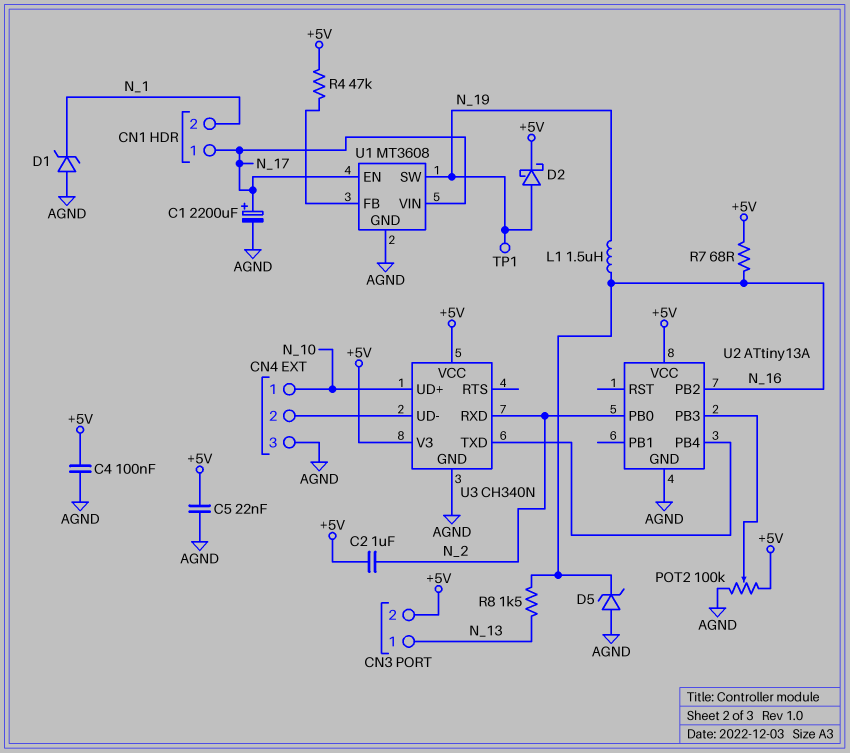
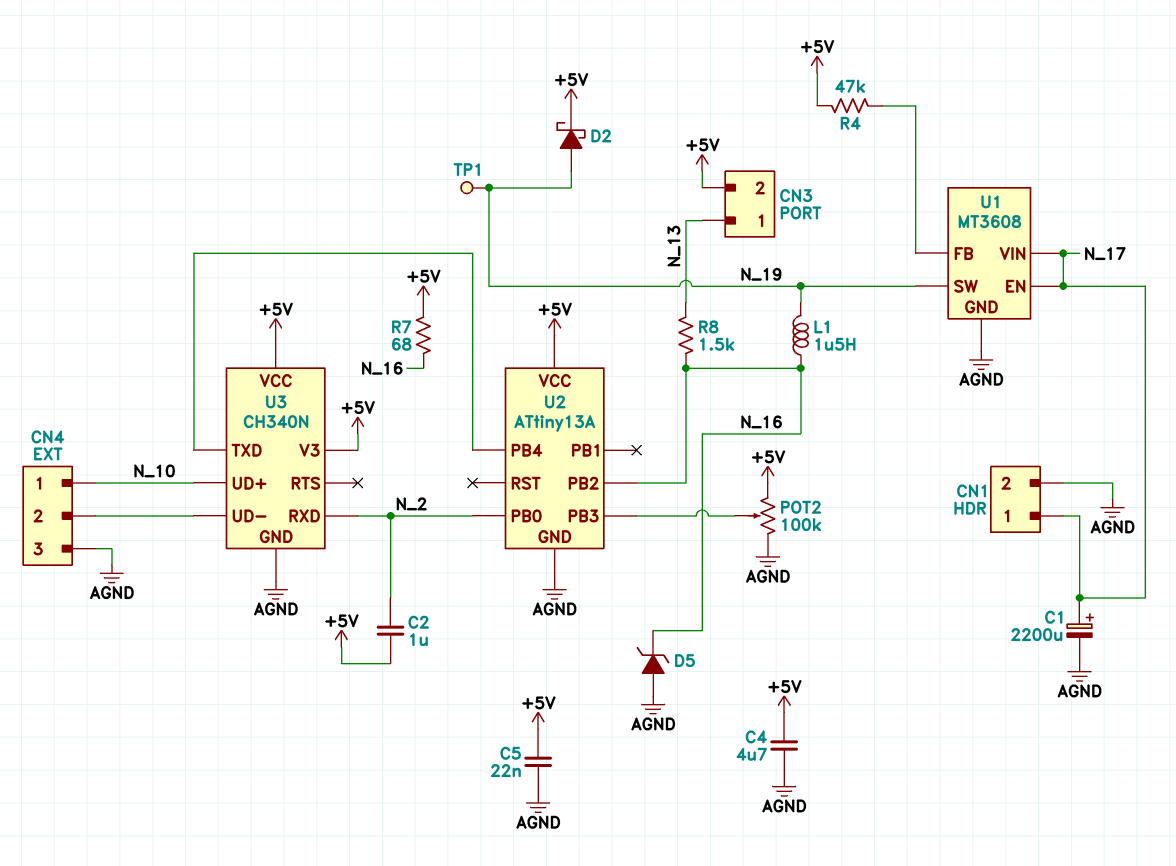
C4: 100nF (+5V, AGND) -> 4.7uF (+5V, AGND)
CN1 pin 2: N_1 -> AGND
D1: zener (A AGND, K N_1) -> none

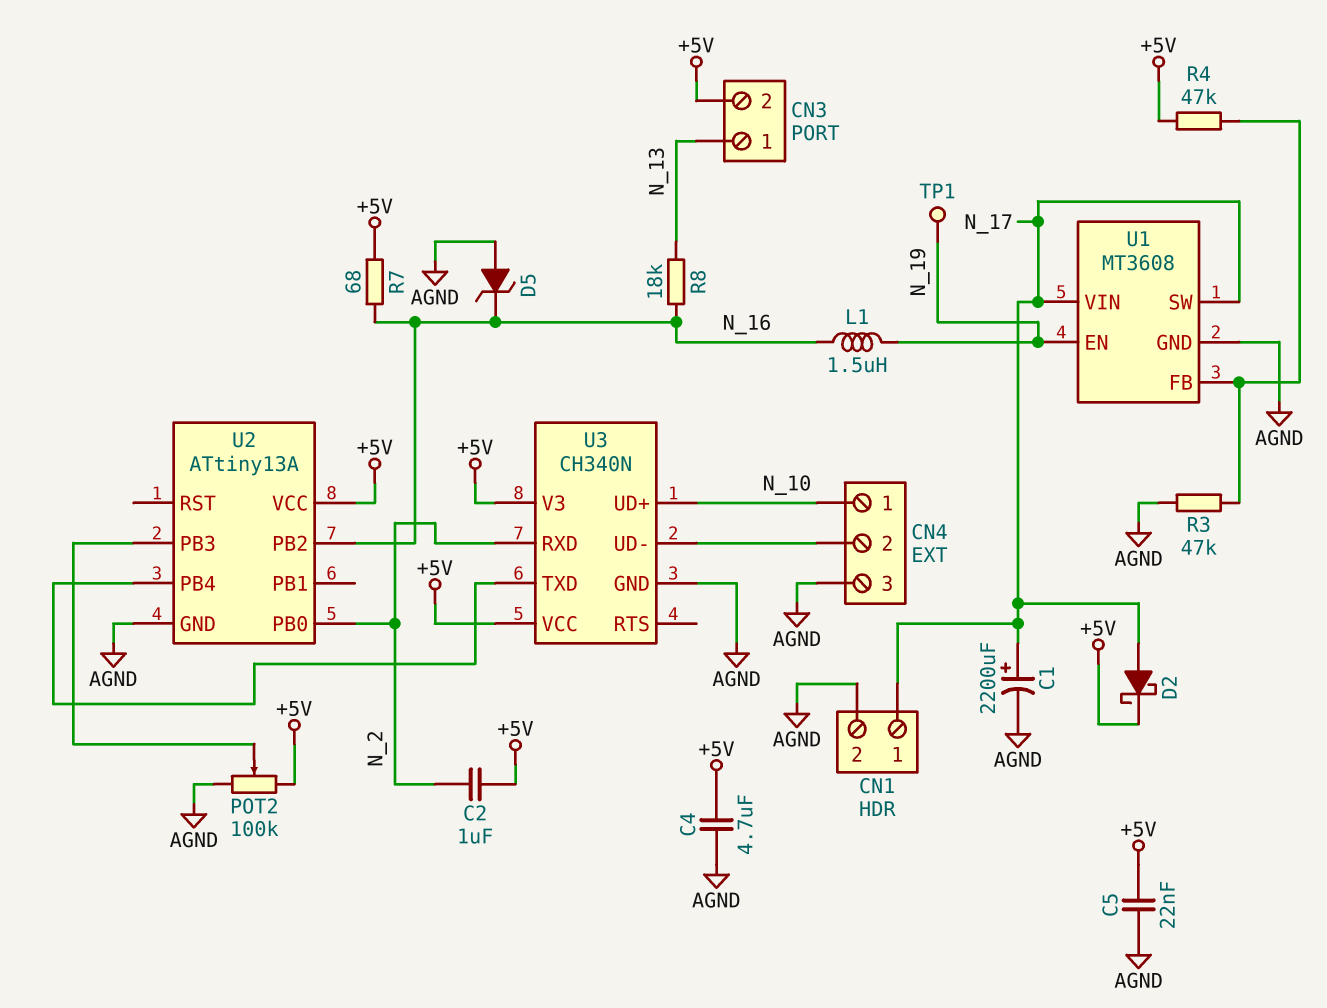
D2: schottky (A N_19, K +5V) -> schottky (A N_17, K +5V)
R3: none -> 47k (AGND, U1/FB)
R8: 1.5k (N_13, N_16) -> 18k (N_13, N_16)
U1 pin EN: N_17 -> N_19
U1 pin SW: N_19 -> N_17

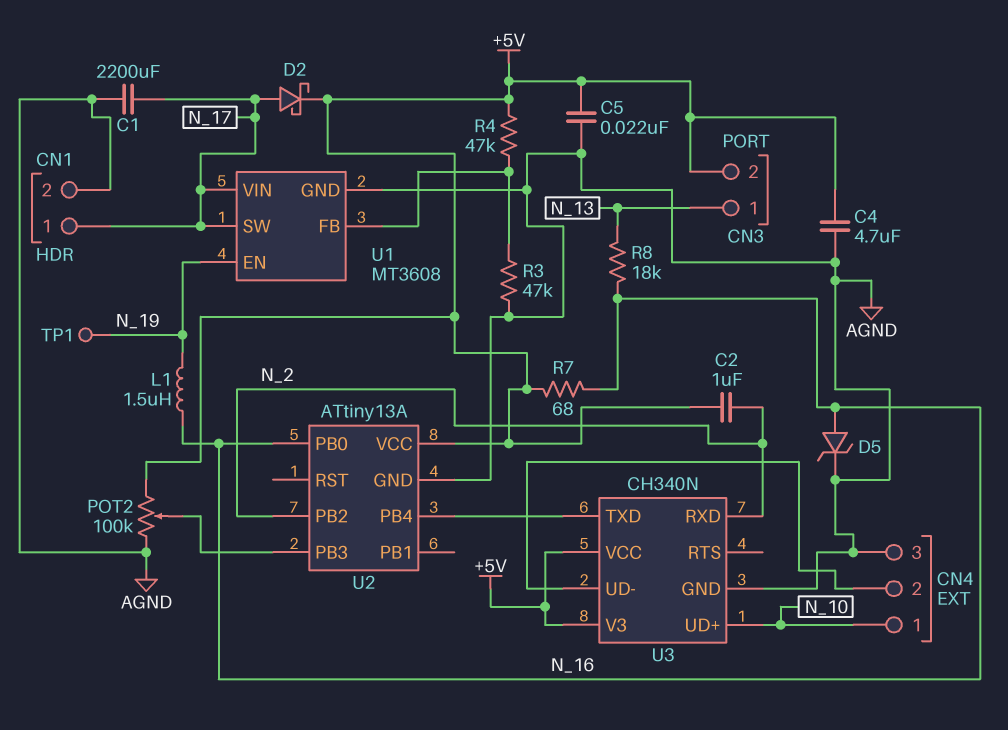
C1: 2200uF (plus N_17, minus AGND) -> 2200uF (AGND, N_17)
D5: zener (A AGND, K N_16) -> zener (A N_16, K AGND)
U2 pin PB0: N_2 -> N_16
U2 pin PB2: N_16 -> N_2

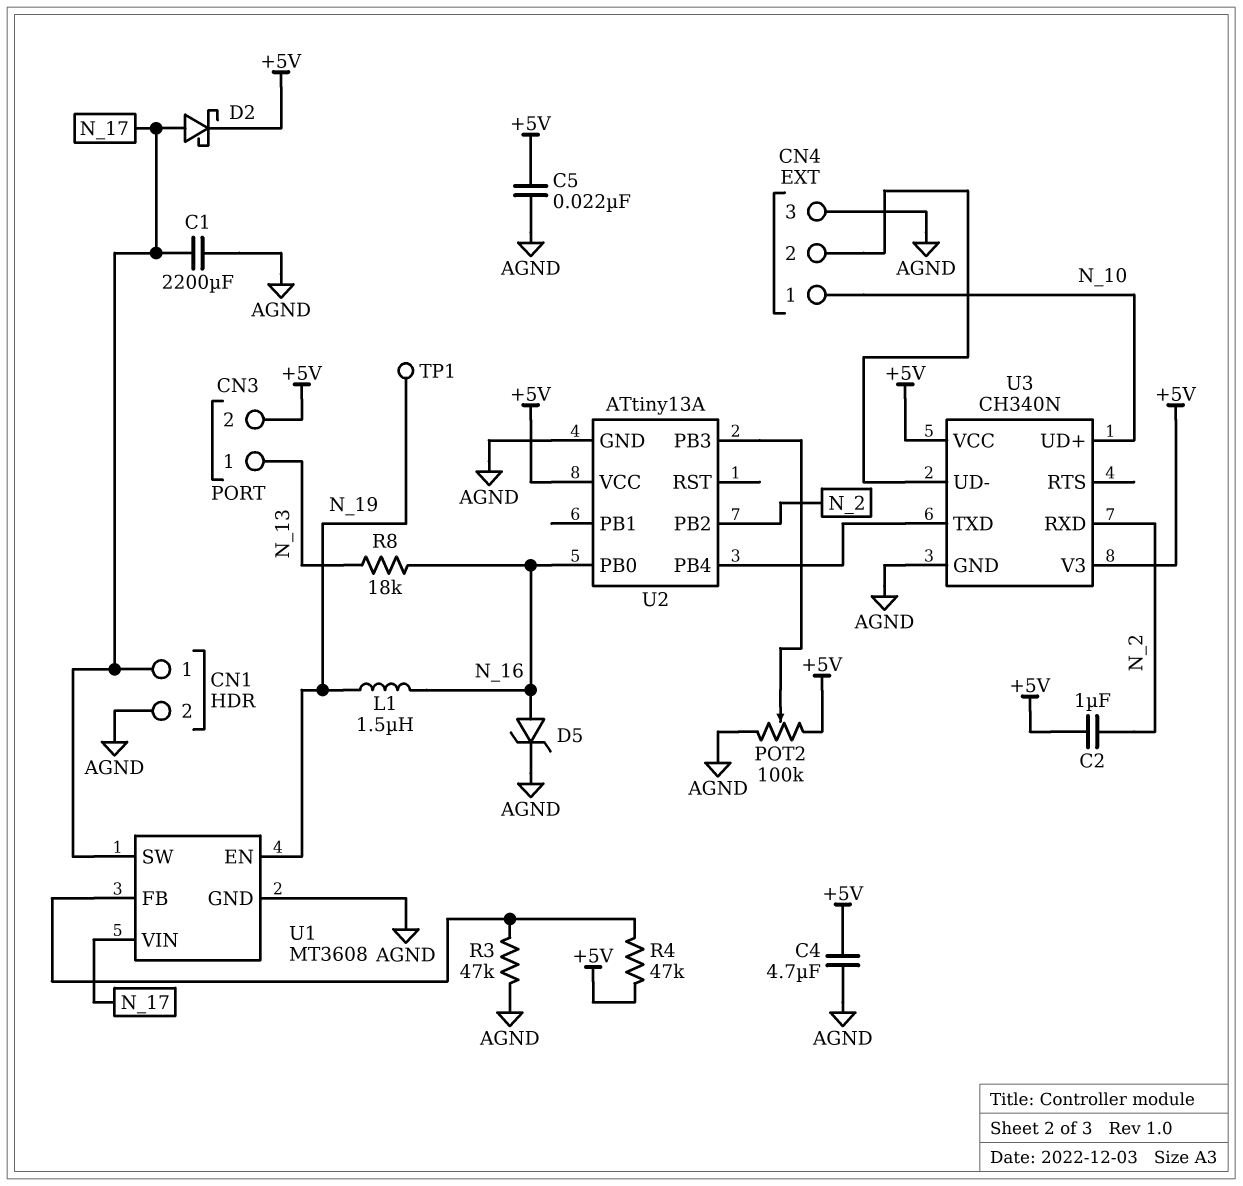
R7: 68 (+5V, N_16) -> none

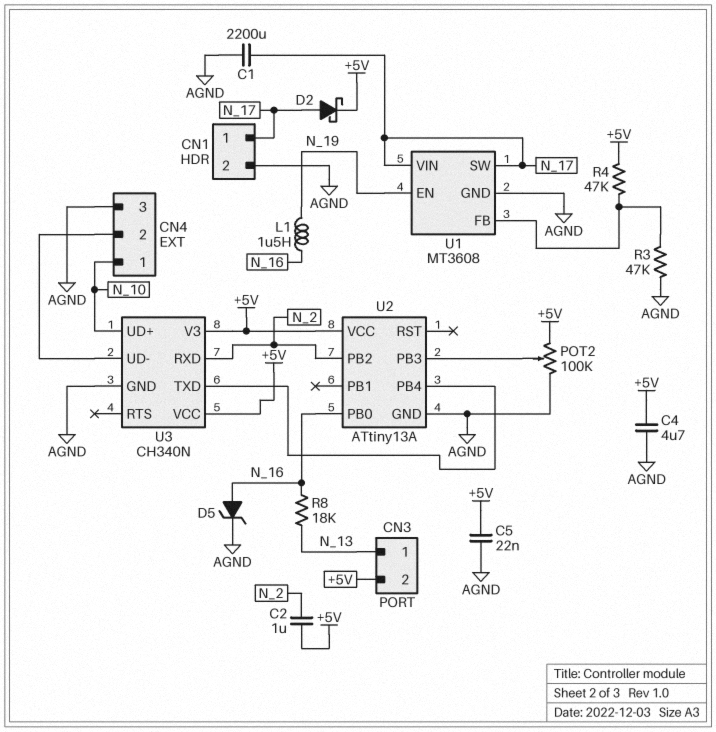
TP1: test point (N_19) -> none

